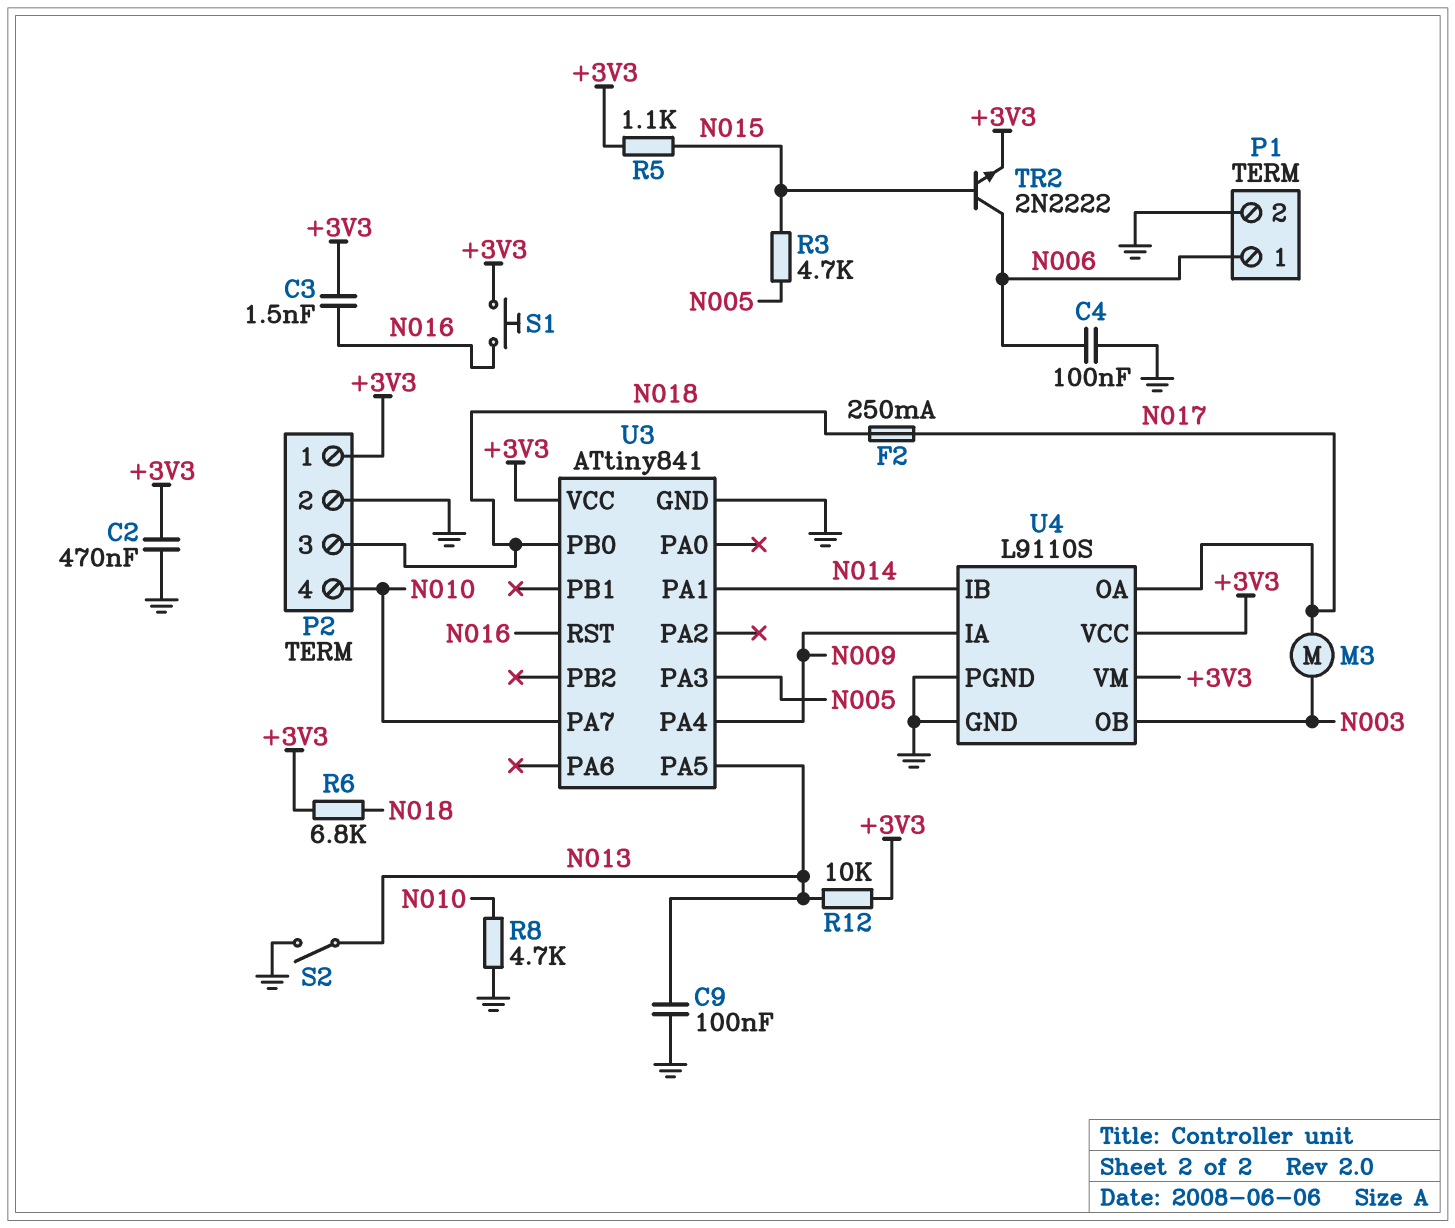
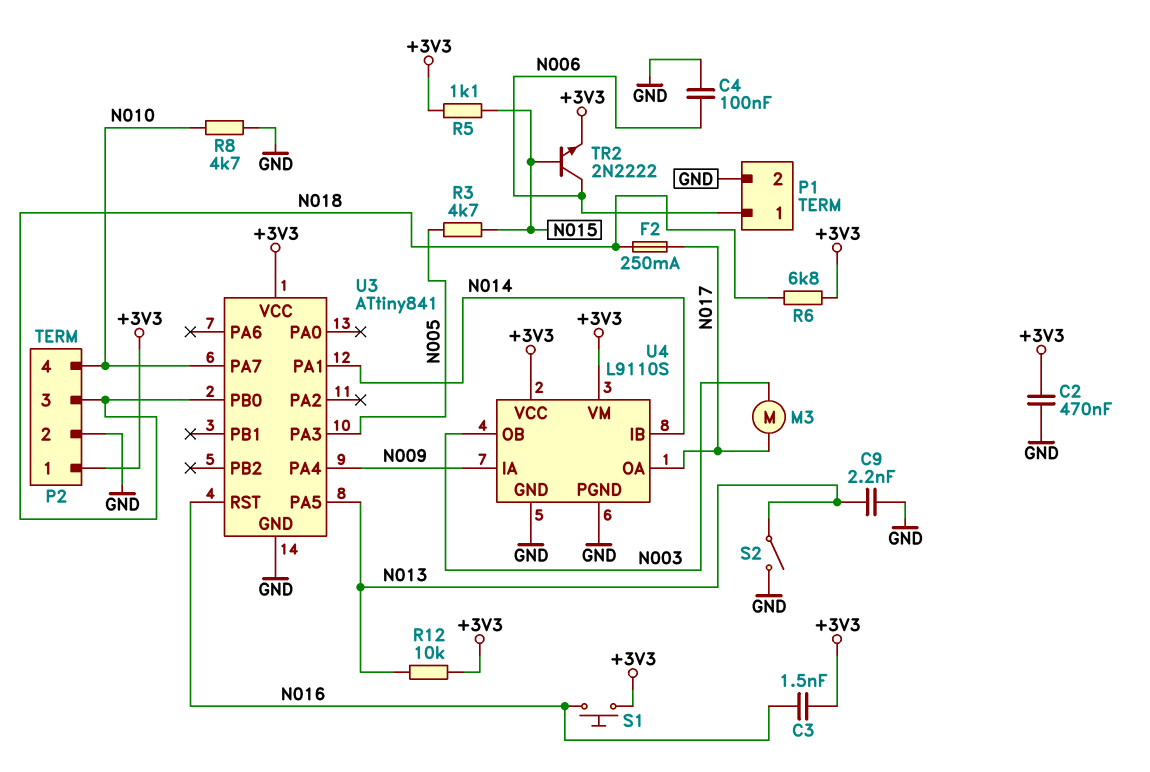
C9: 100nF (GND, N013) -> 2.2nF (GND, N013)

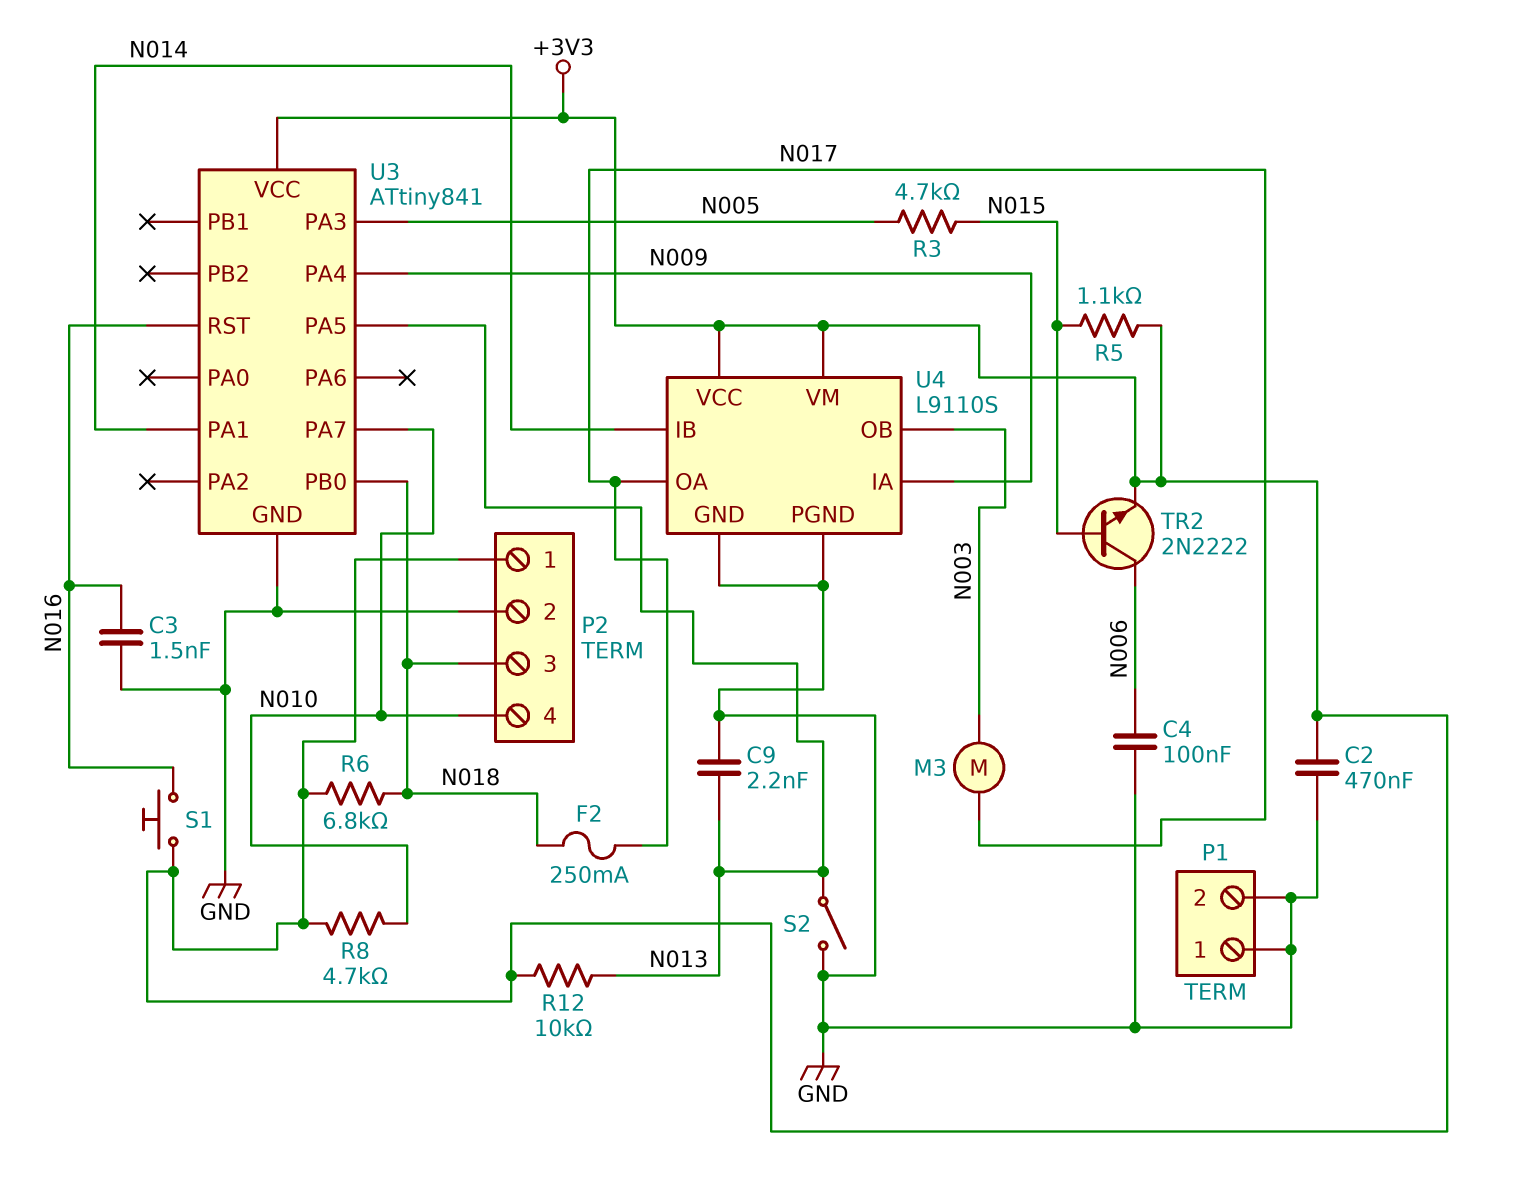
C3: 1.5nF (+3V3, N016) -> 1.5nF (GND, N016)
P1 pin 1: N006 -> GND
R8: 4.7k (GND, N010) -> 4.7k (+3V3, N010)

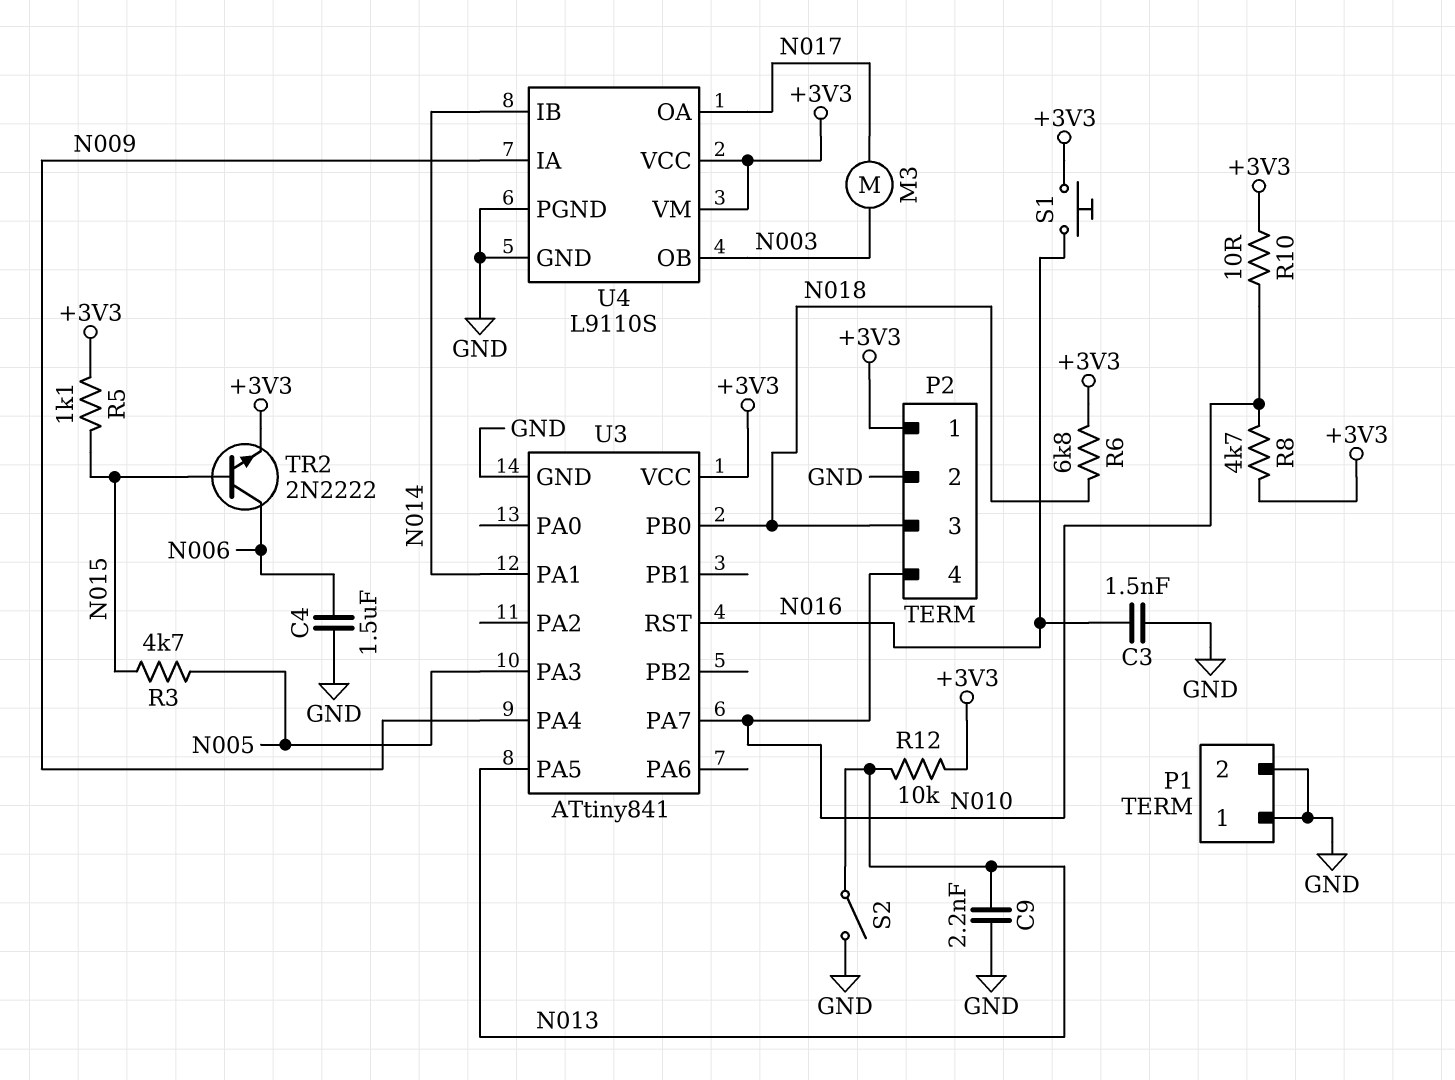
C2: 470nF (+3V3, GND) -> none
C4: 100nF (GND, N006) -> 1.5uF (GND, N006)
F2: 250mA (N017, N018) -> none
R10: none -> 10 (+3V3, N010)

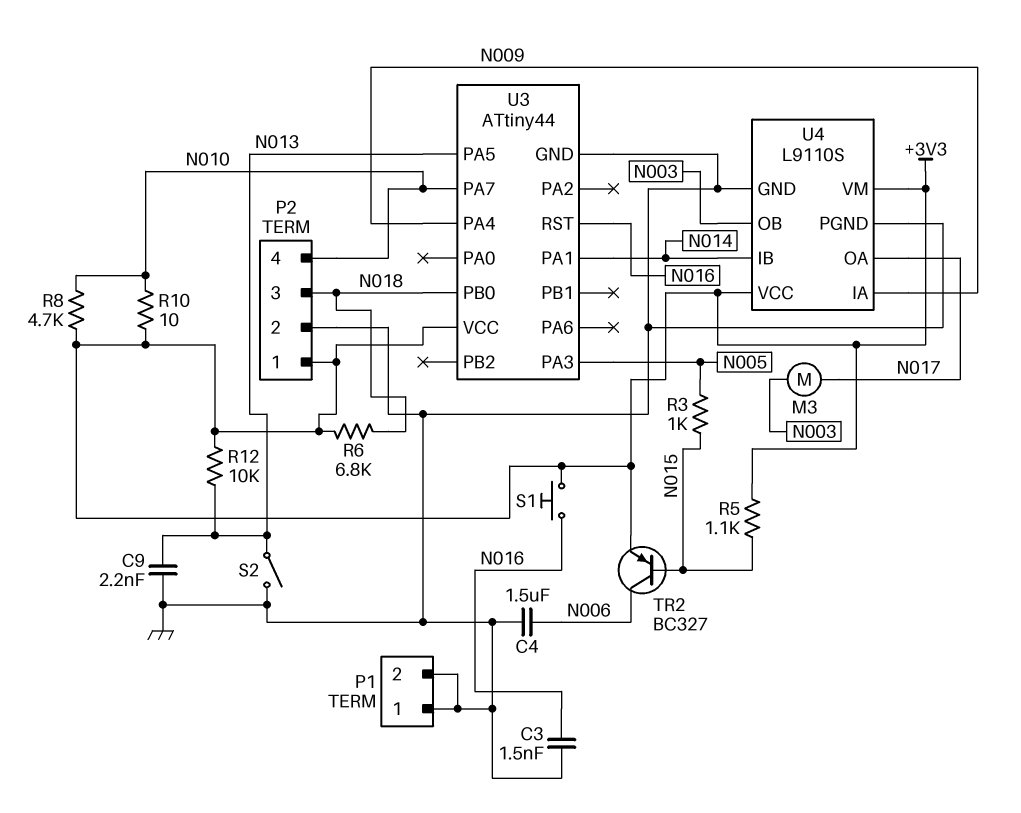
R3: 4.7k (N005, N015) -> 1k (N005, N015)
TR2: NPN 2N2222 (B N015, C N006, E +3V3) -> PNP BC327 (B N015, C N006, E +3V3)
U3: ATtiny841 -> ATtiny44

